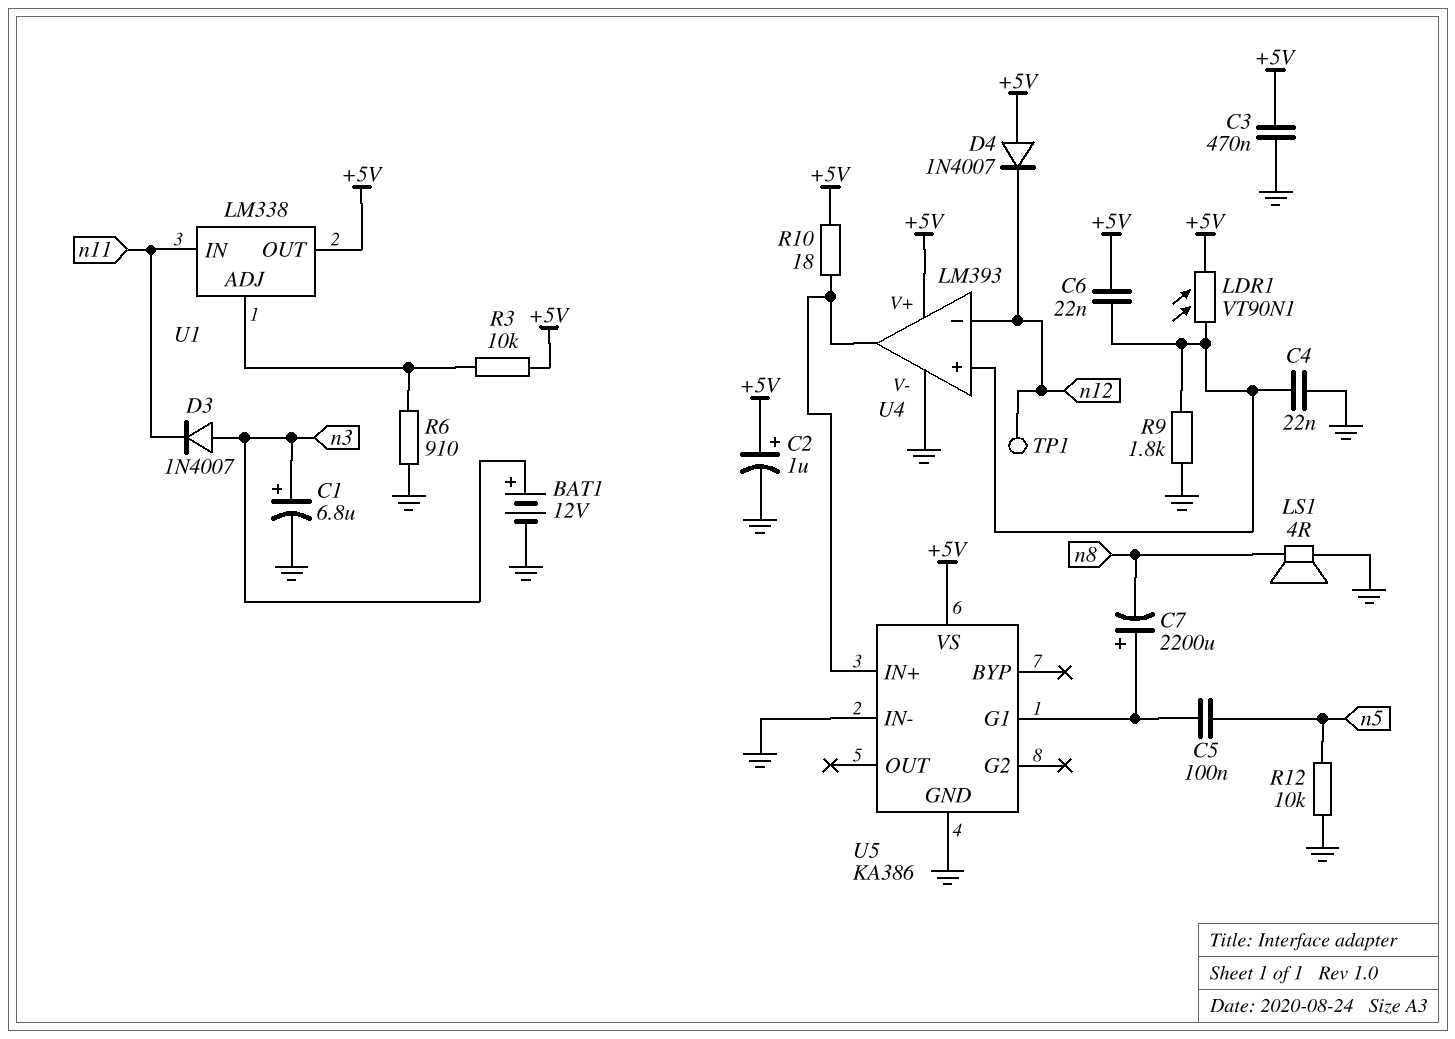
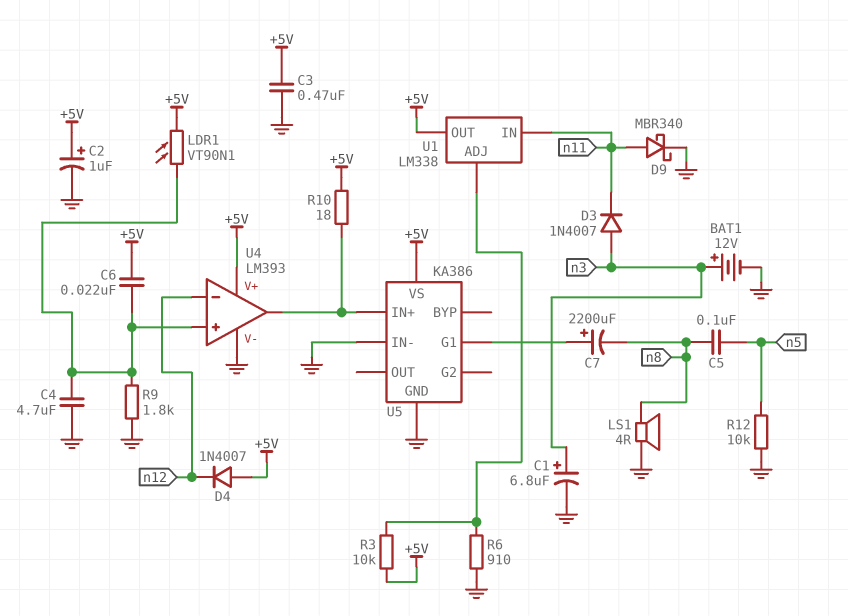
C4: 22nF (GND, U4/in+) -> 4.7uF (GND, U4/in+)
C5: 100nF (U5/G1, n5) -> 100nF (n5, n8)
D9: none -> schottky MBR340 (A n11, K GND)
TP1: test point (n12) -> none

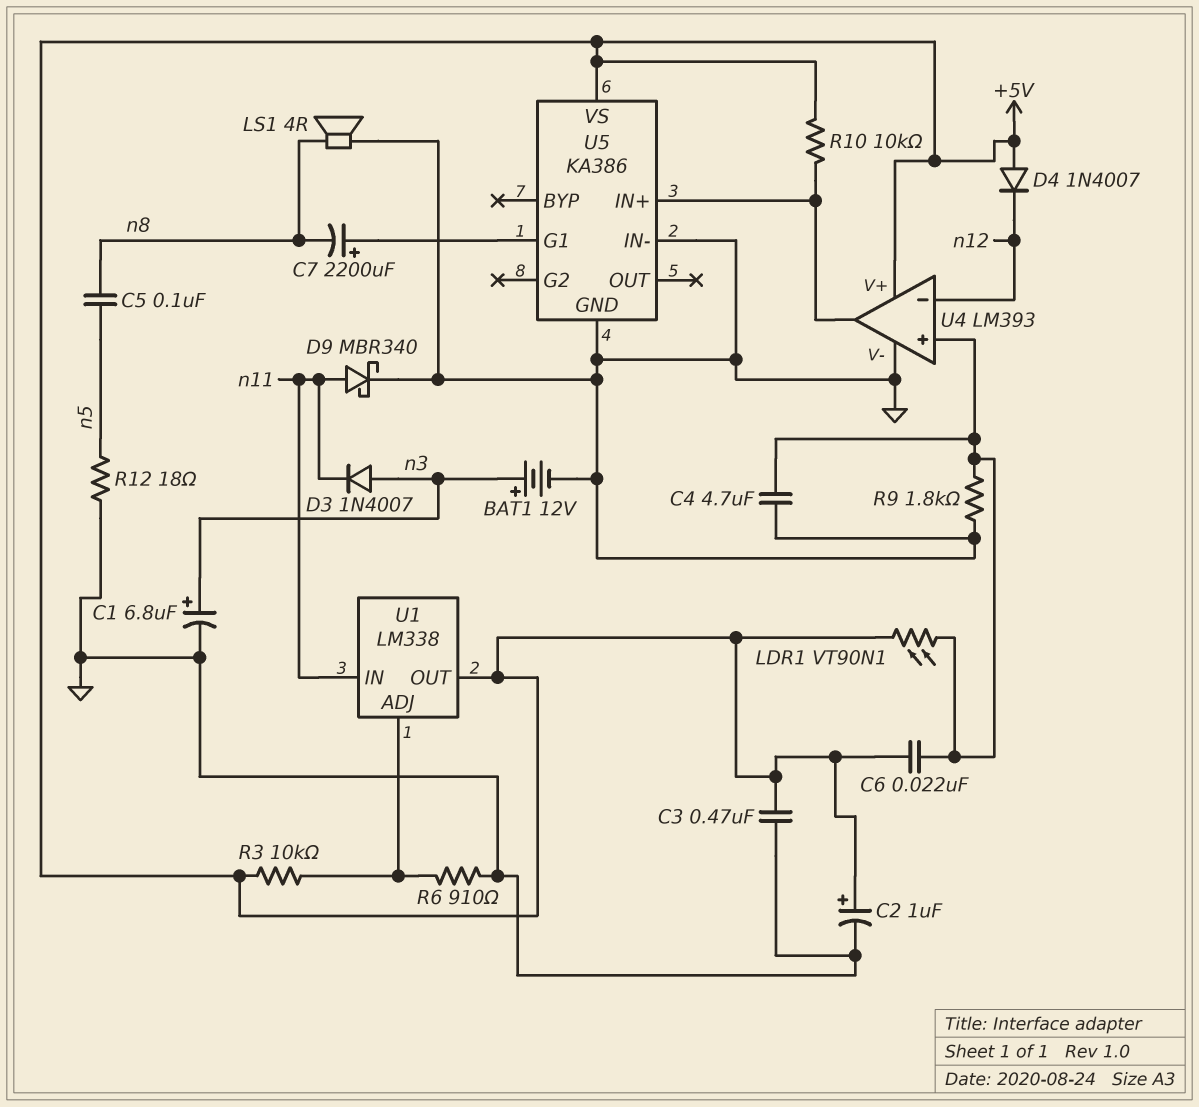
R10: 18 (+5V, U4/out) -> 10k (+5V, U4/out)
R12: 10k (GND, n5) -> 18 (GND, n5)

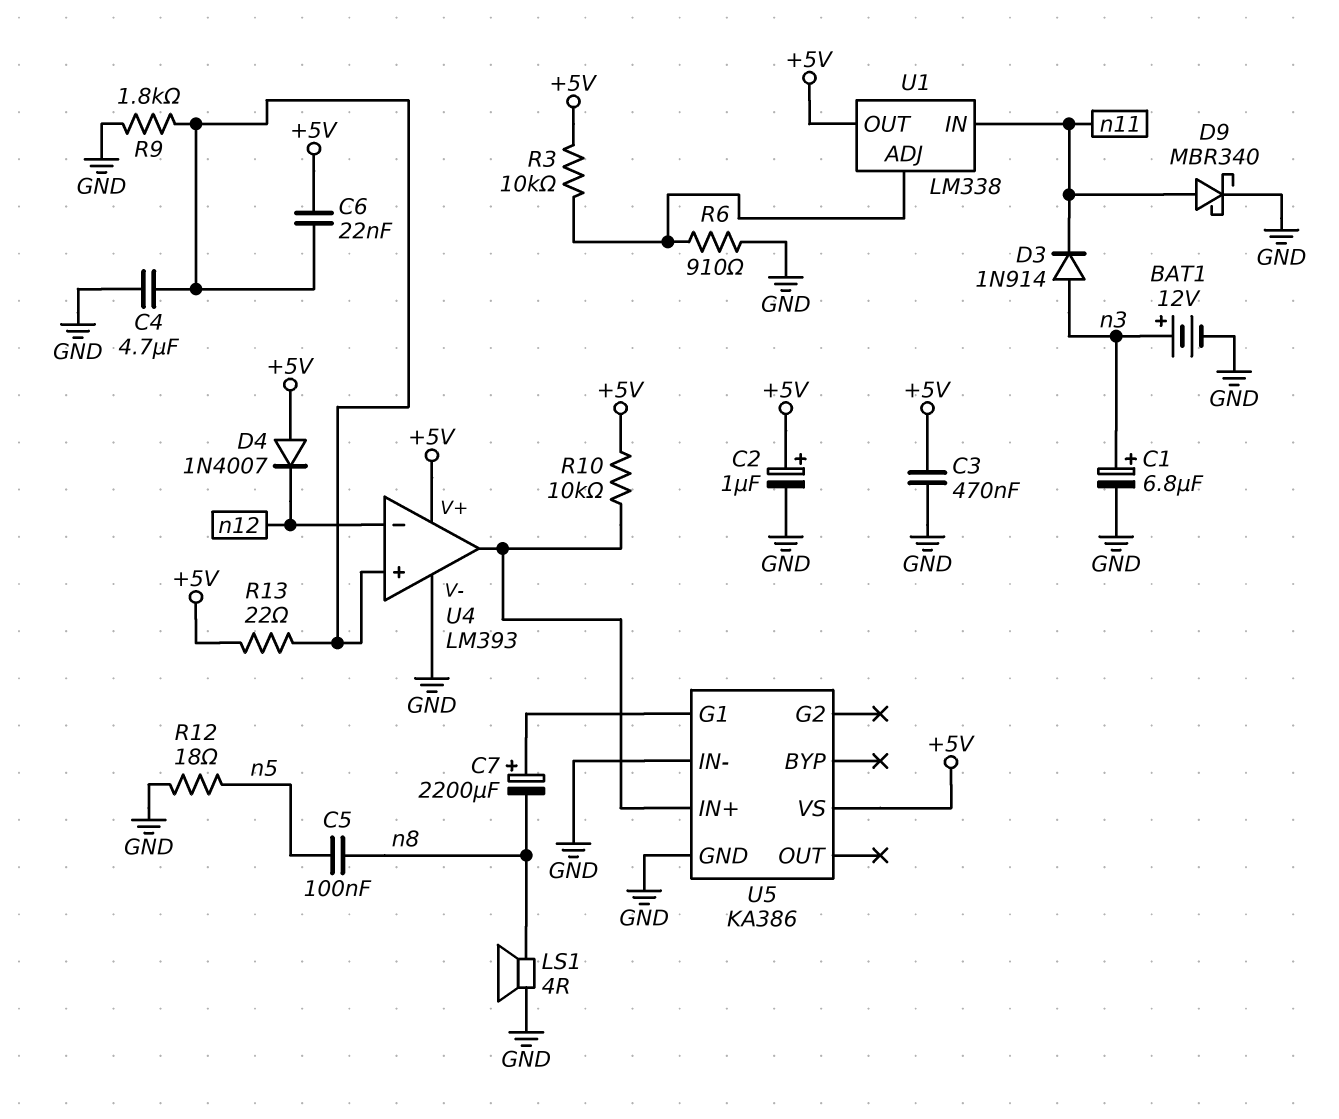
D3: diode 1N4007 (A n3, K n11) -> diode 1N914 (A n3, K n11)
LDR1: VT90N1 (+5V, U4/in+) -> none
R13: none -> 22 (+5V, U4/in+)

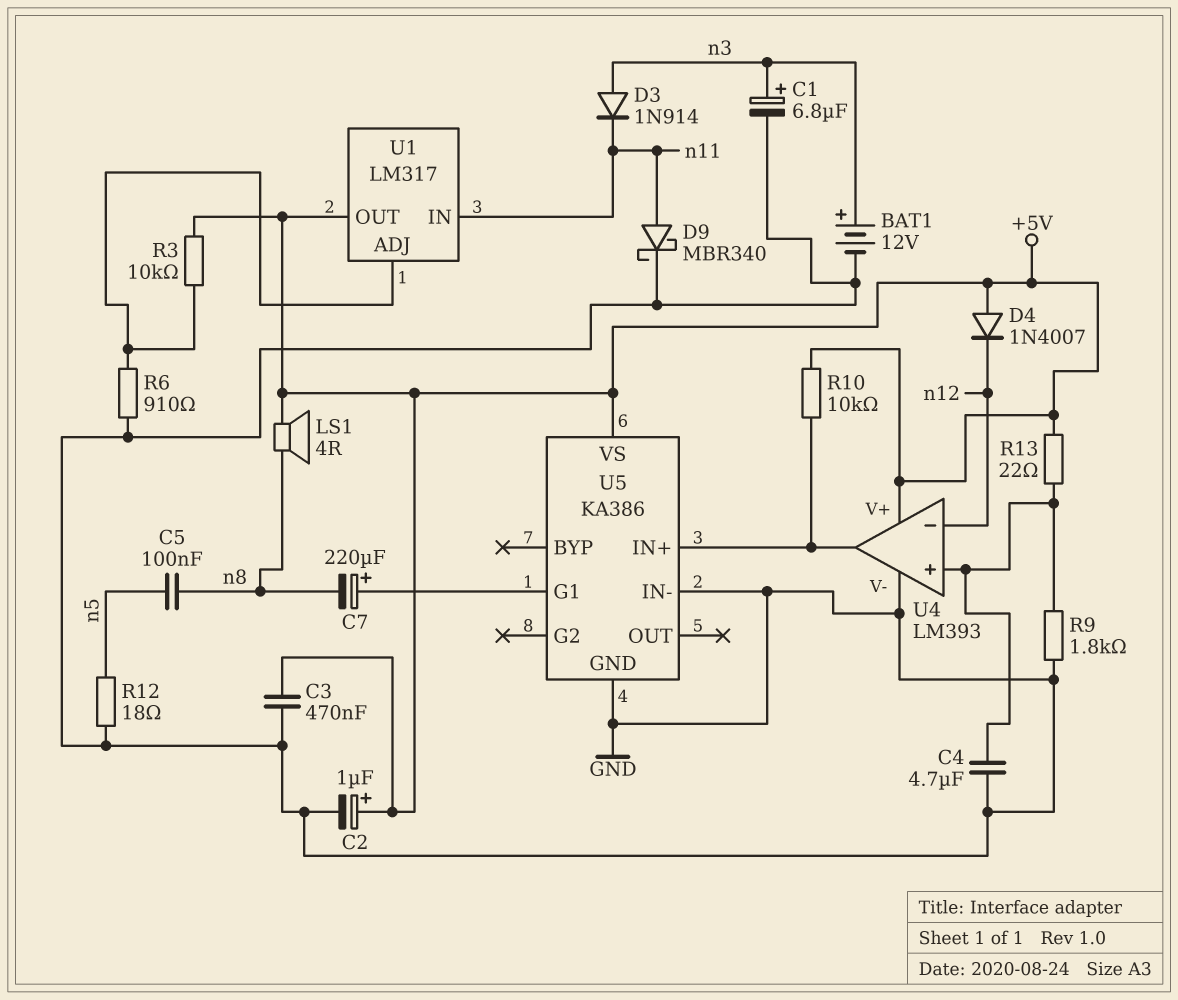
C6: 22nF (+5V, U4/in+) -> none
C7: 2200uF (plus U5/G1, minus n8) -> 220uF (plus U5/G1, minus n8)
LS1: speaker 4R (GND, n8) -> speaker 4R (+5V, n8)
U1: LM338 -> LM317

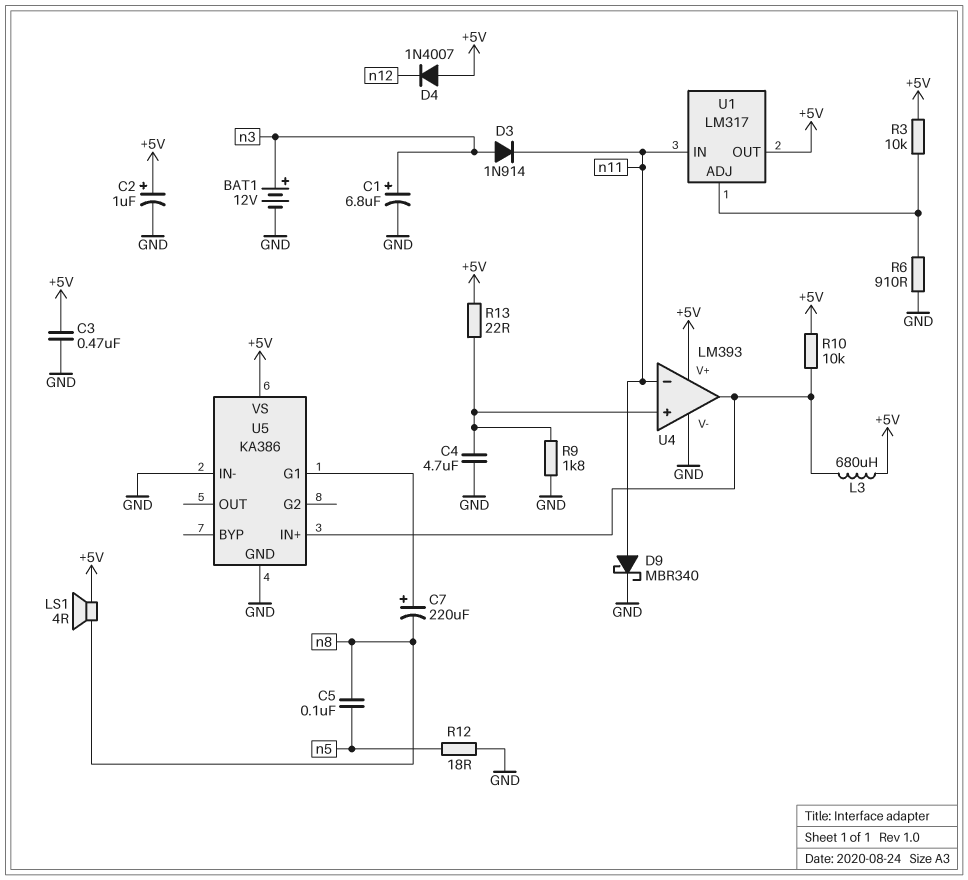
L3: none -> 680uH (+5V, U4/out)
U4 pin in-: n12 -> n11

